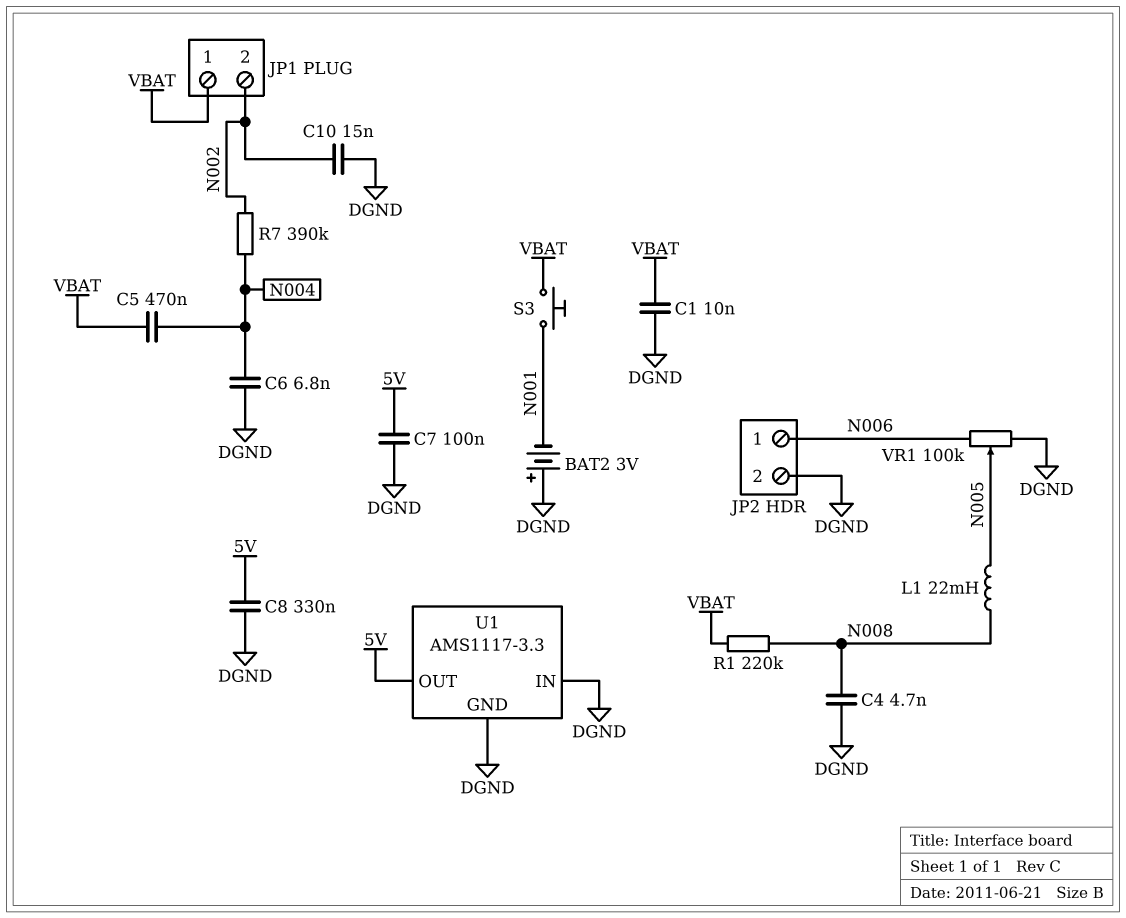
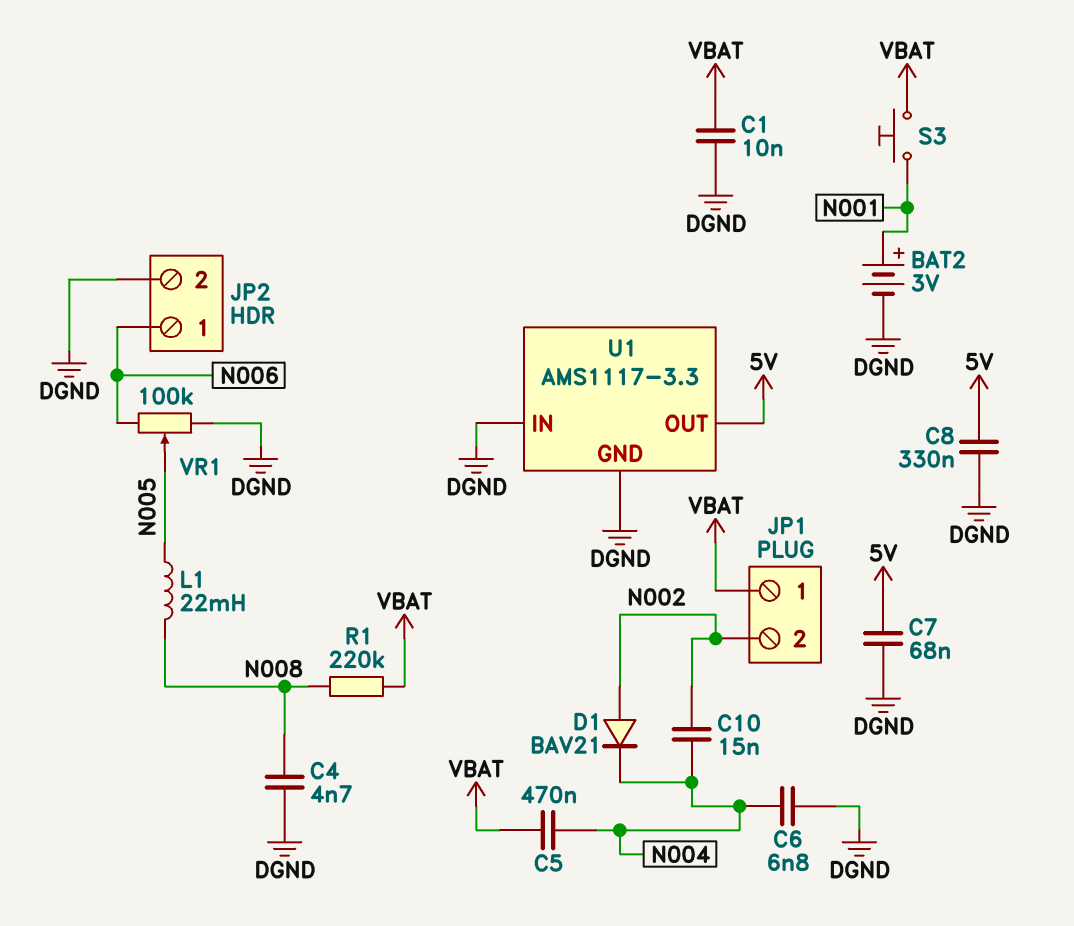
BAT2: 3V (plus DGND, minus N001) -> 3V (plus N001, minus DGND)
C7: 100nF (5V, DGND) -> 68nF (5V, DGND)
C10: 15nF (DGND, N002) -> 15nF (N002, N004)
D1: none -> diode BAV21 (A N002, K N004)
R7: 390k (N002, N004) -> none

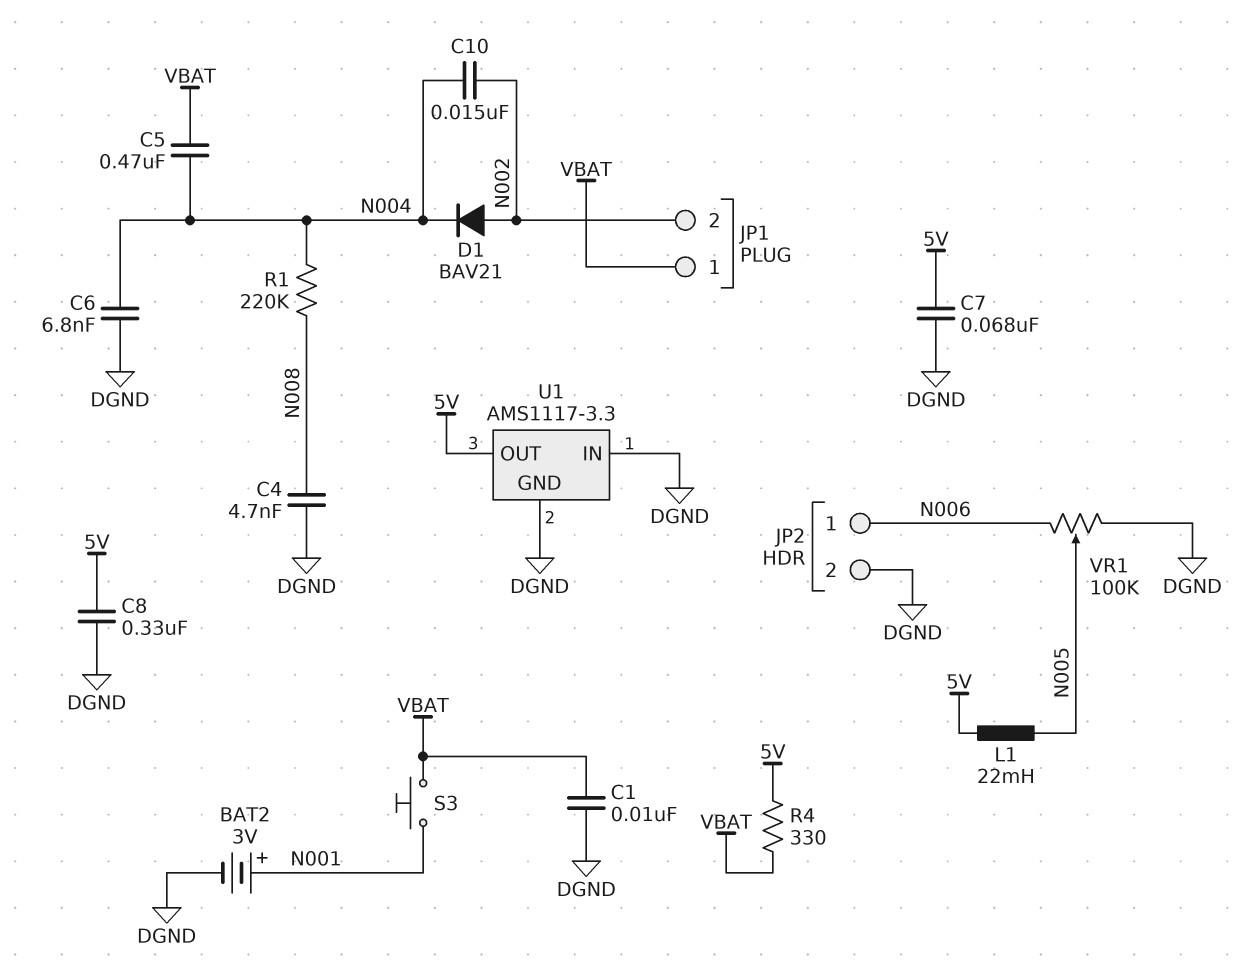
L1: 22mH (N005, N008) -> 22mH (5V, N005)
R1: 220k (N008, VBAT) -> 220k (N004, N008)
R4: none -> 330 (5V, VBAT)

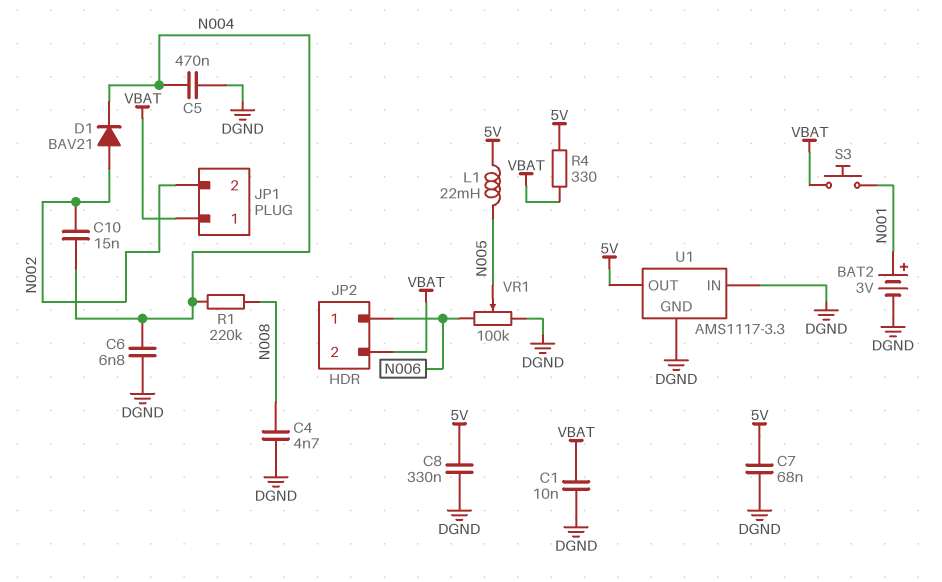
C5: 470nF (N004, VBAT) -> 470nF (DGND, N004)
JP2 pin 2: DGND -> VBAT

